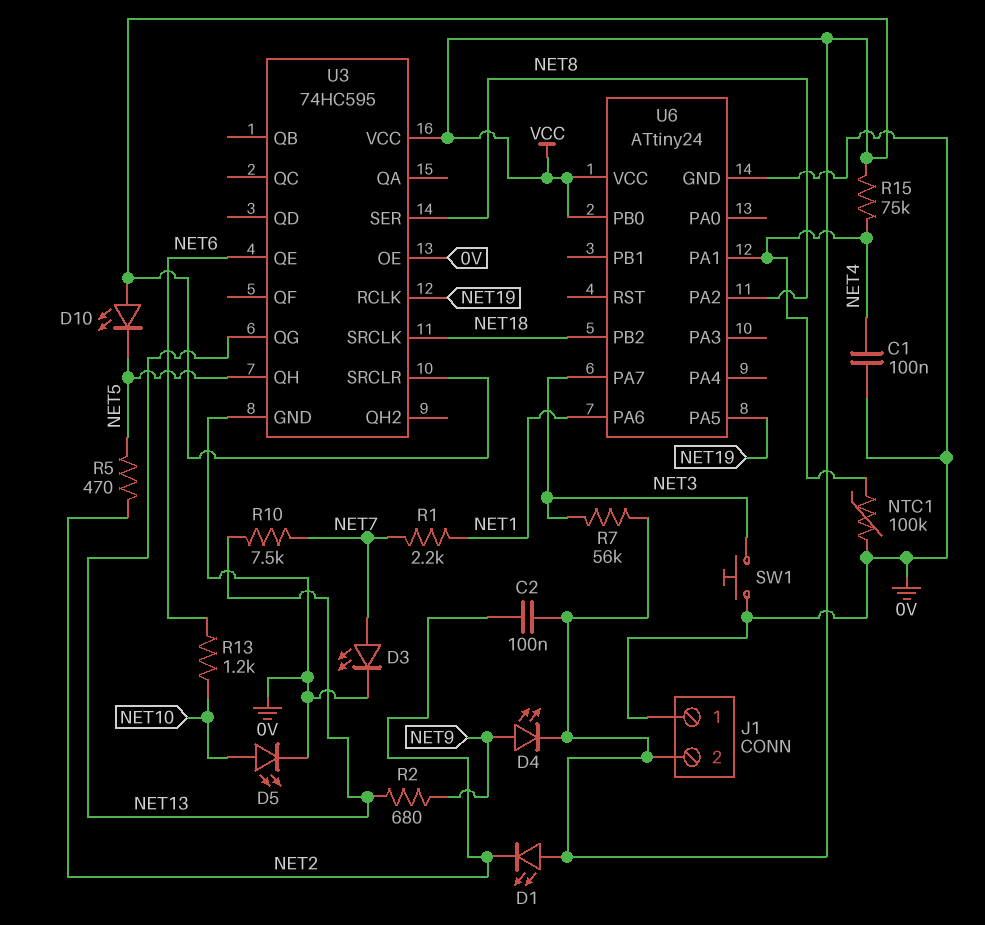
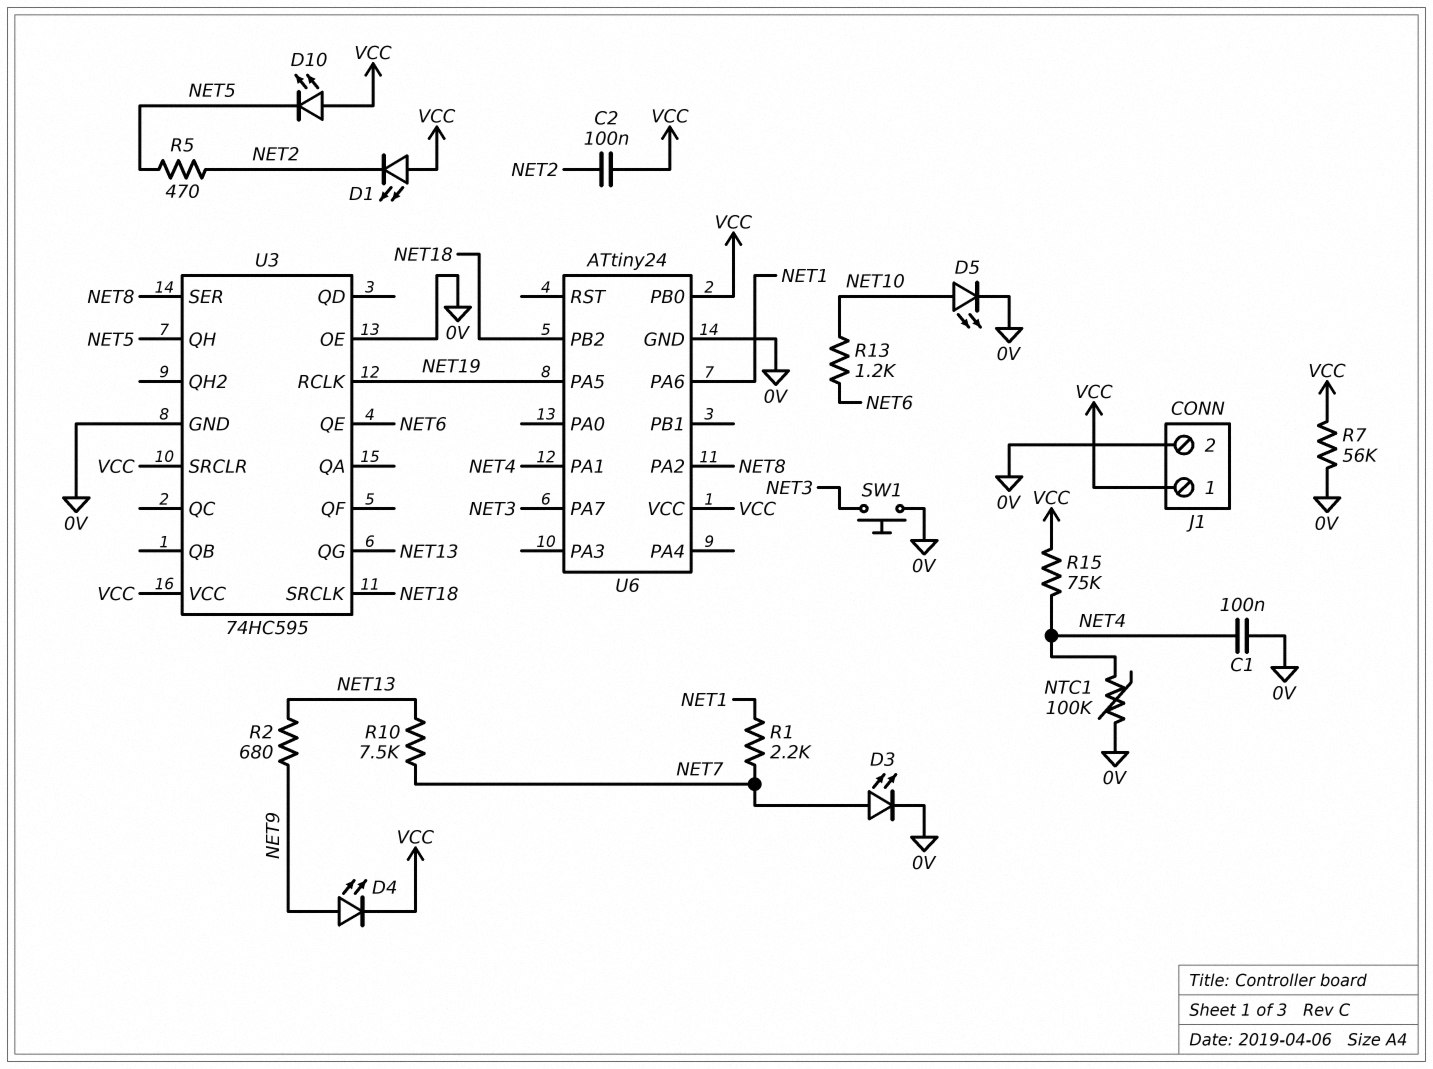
J1 pin 1: 0V -> VCC
J1 pin 2: VCC -> 0V
R7: 56k (NET3, VCC) -> 56k (0V, VCC)

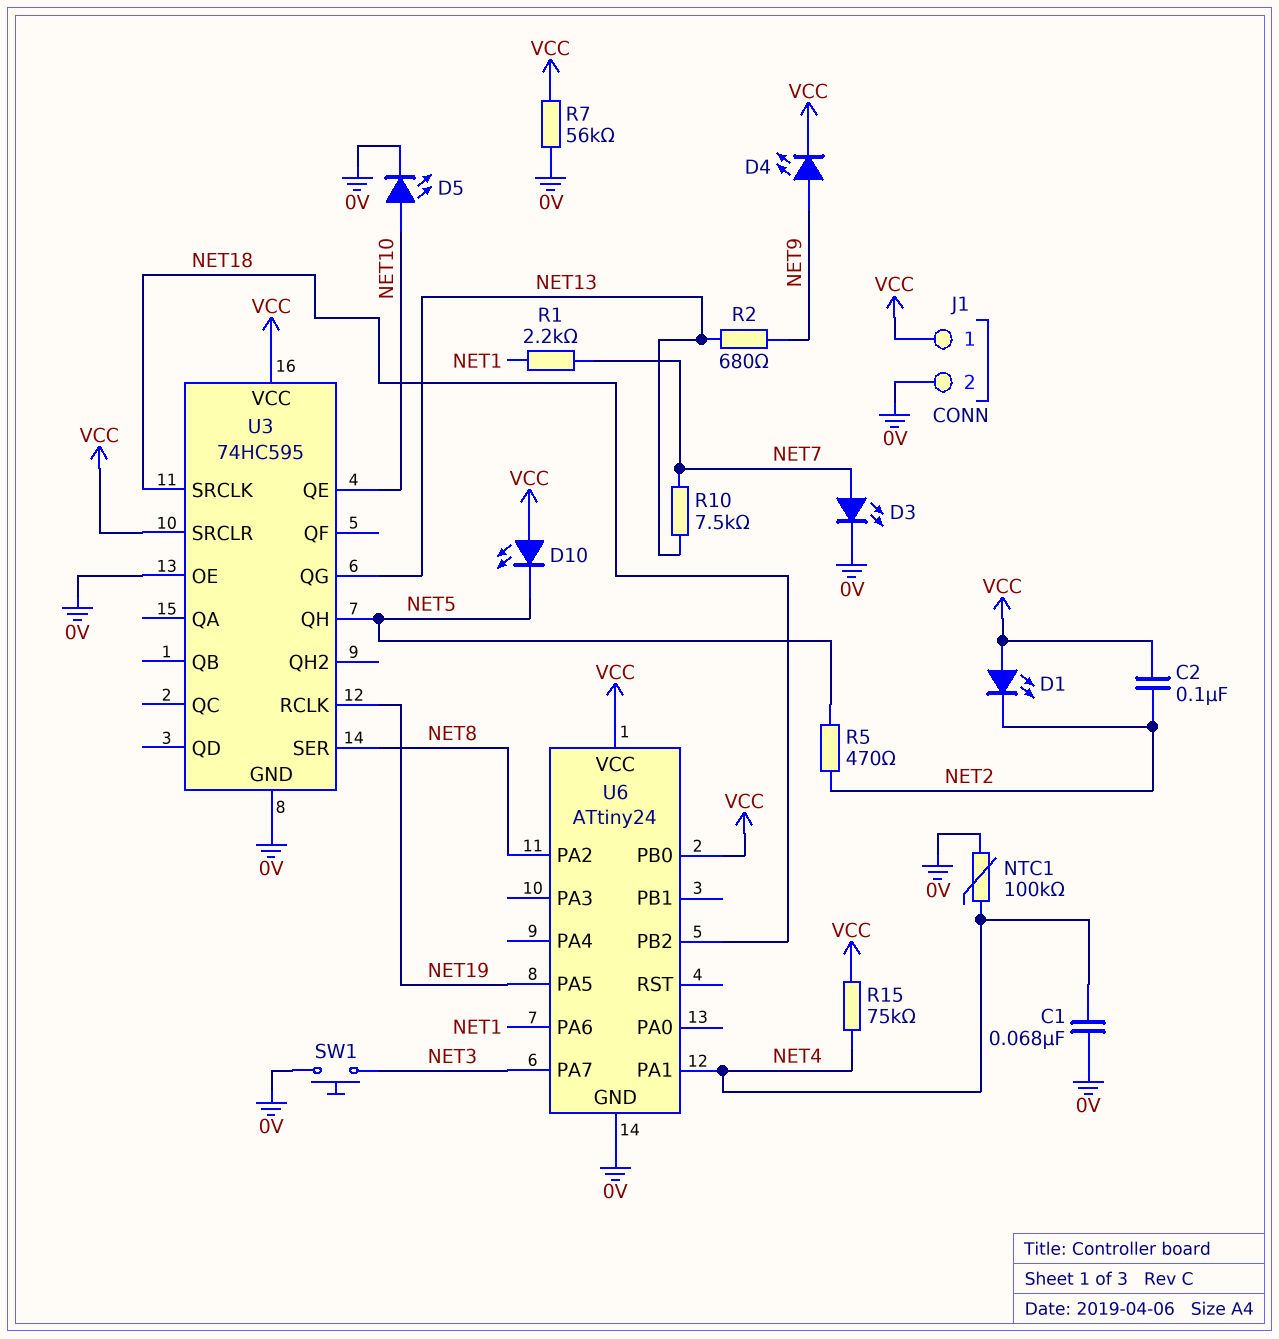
C1: 100nF (0V, NET4) -> 68nF (0V, NET4)
R13: 1.2k (NET6, NET10) -> none
U3 pin QE: NET6 -> NET10

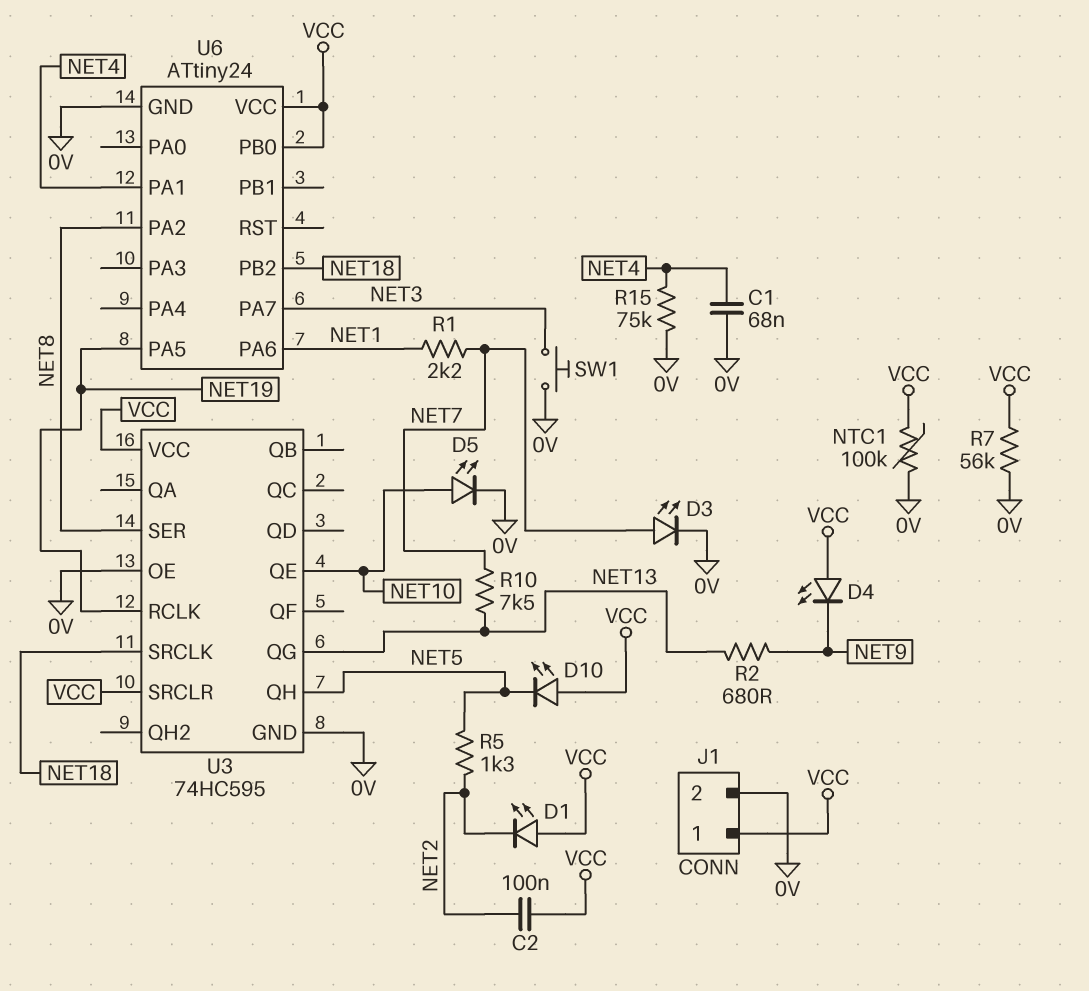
D4: LED (A NET9, K VCC) -> LED (A VCC, K NET9)
NTC1: 100k (0V, NET4) -> 100k (0V, VCC)
R5: 470 (NET2, NET5) -> 1.3k (NET2, NET5)
R15: 75k (NET4, VCC) -> 75k (0V, NET4)

